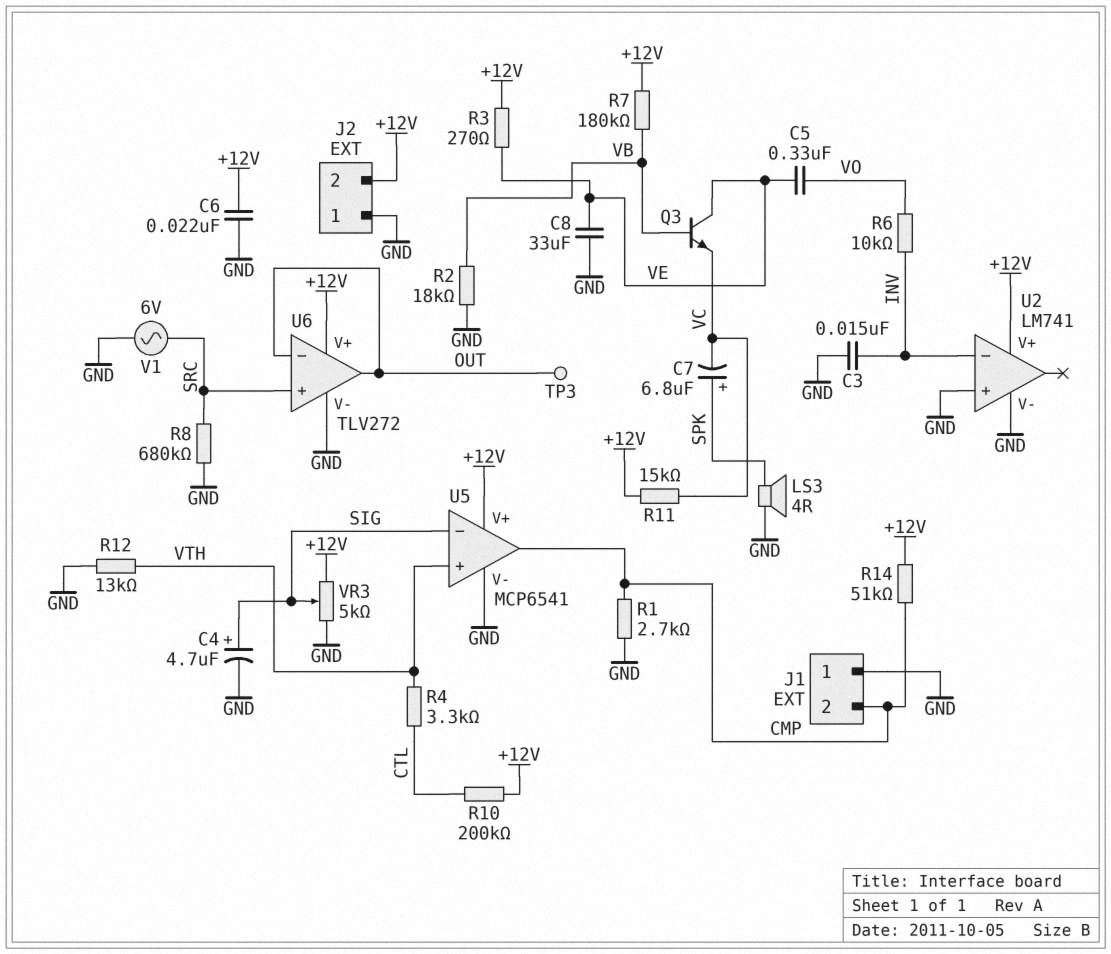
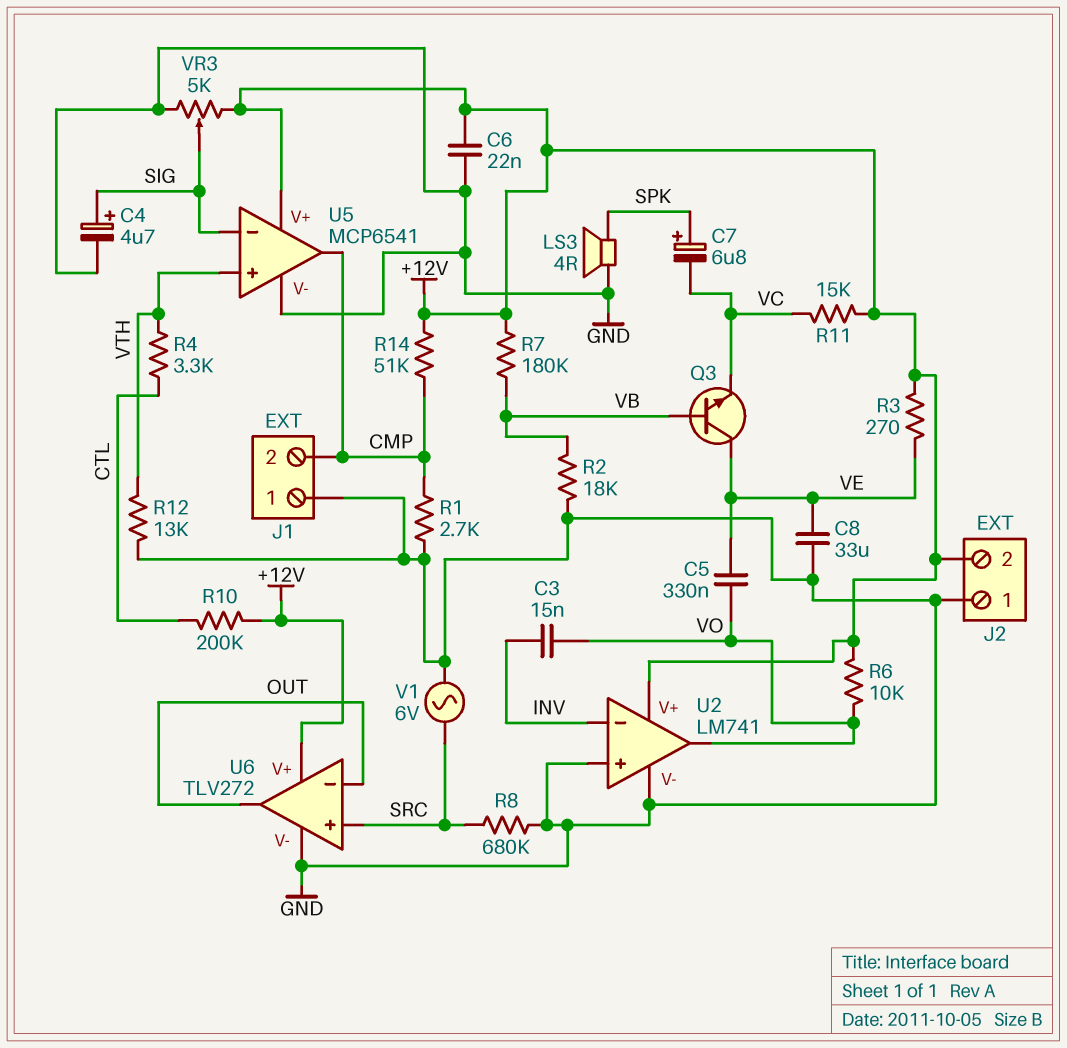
C3: 15nF (GND, INV) -> 15nF (INV, VO)
R6: 10k (INV, VO) -> 10k (+12V, VO)
TP3: test point (OUT) -> none
U2 pin out: none -> VO

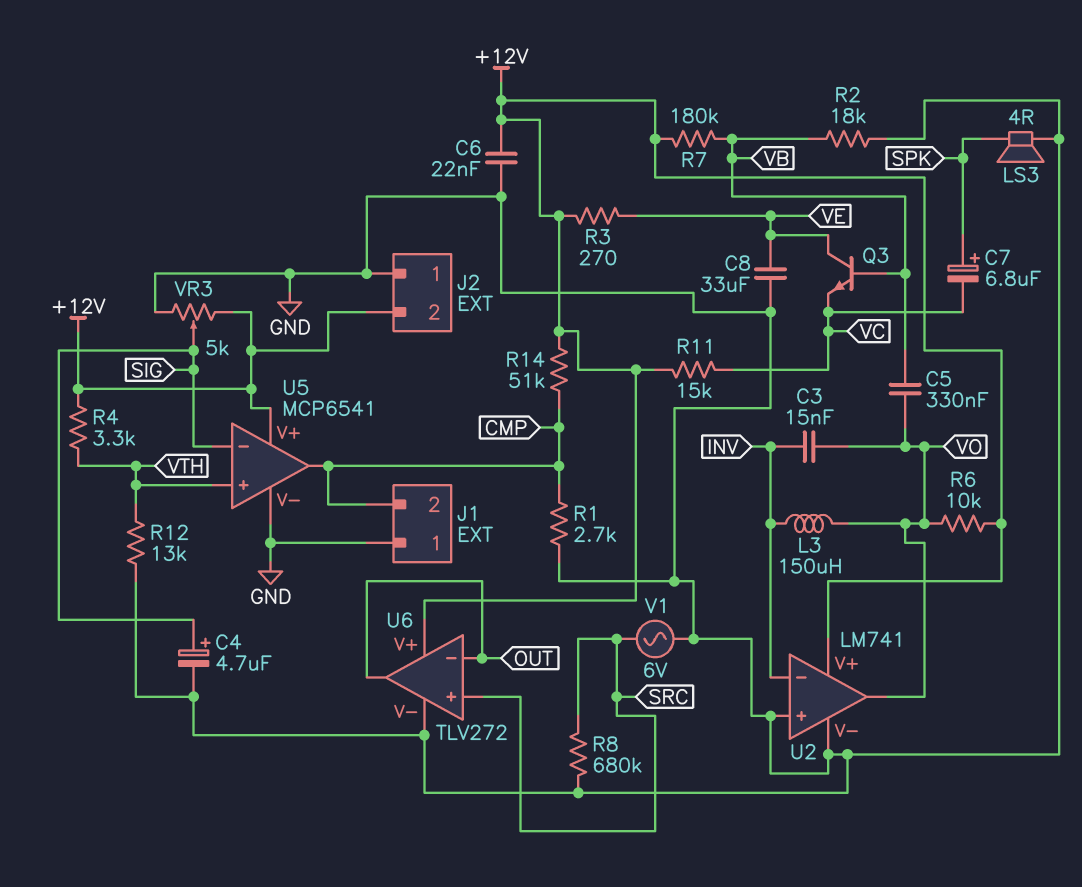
C5: 330nF (VE, VO) -> 330nF (VB, VO)
L3: none -> 150uH (INV, VO)
R4: 3.3k (CTL, VTH) -> 3.3k (+12V, VTH)
R10: 200k (+12V, CTL) -> none

